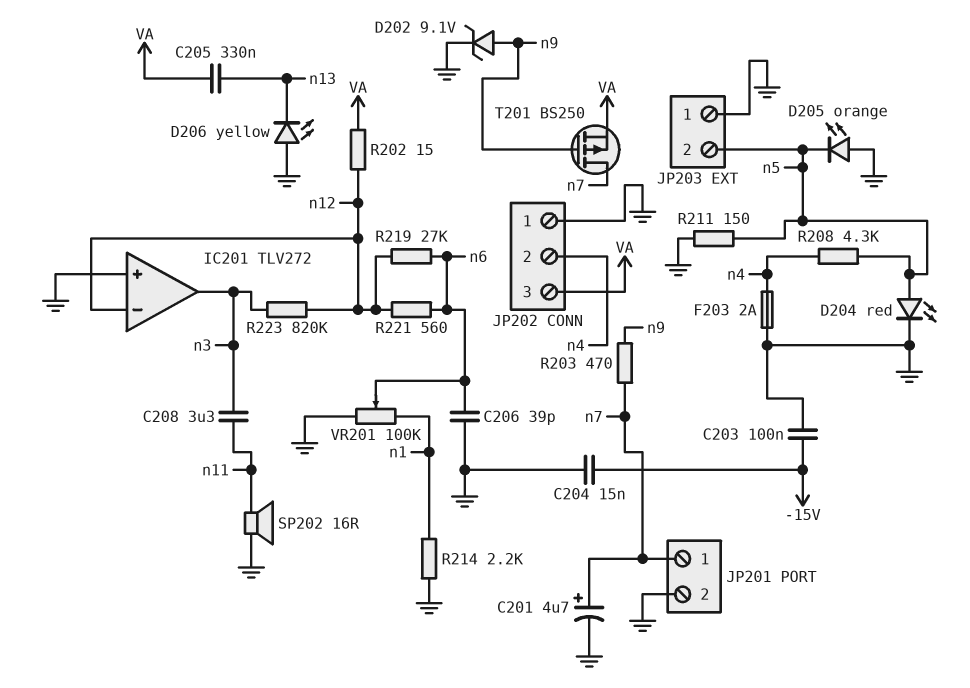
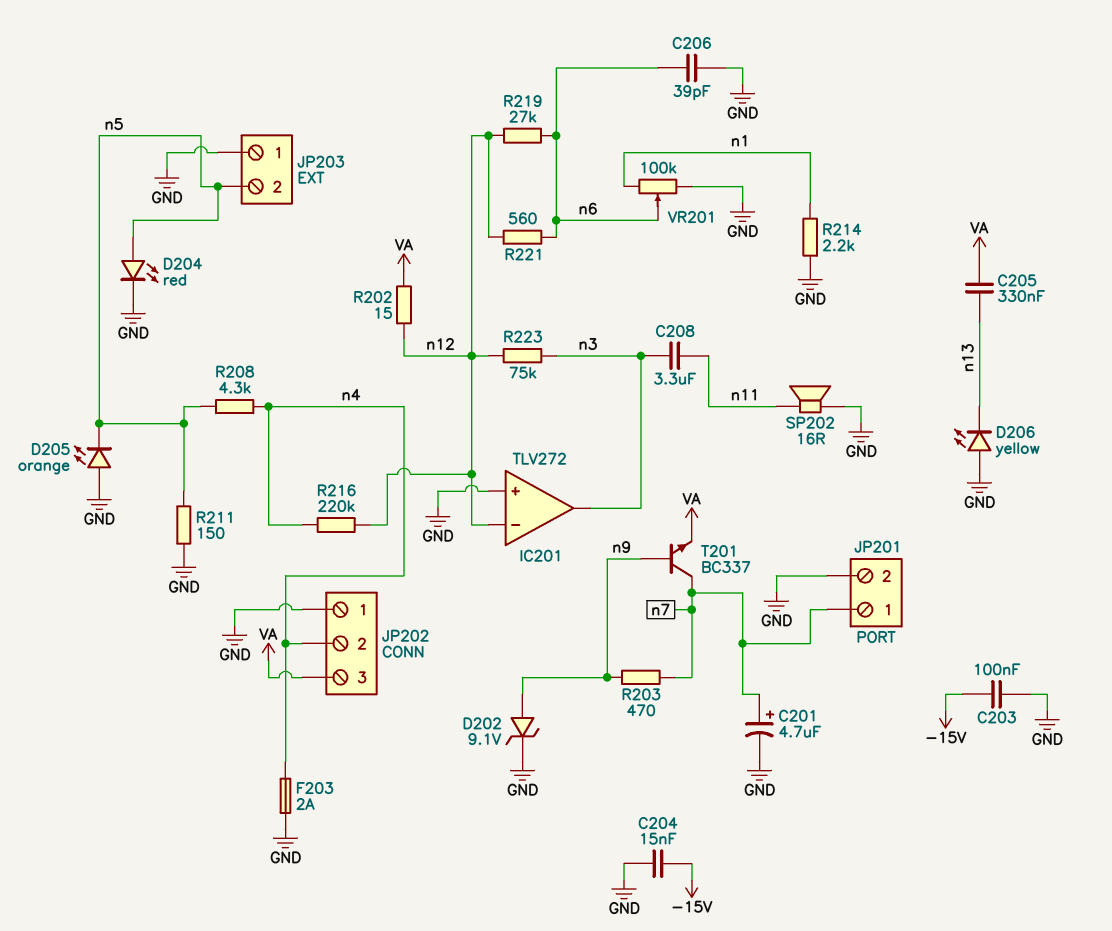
R216: none -> 220k (n4, n12)
R223: 820k (n3, n12) -> 75k (n3, n12)
T201: PMOS BS250 (G n9, D n7, S VA) -> NPN BC337 (B n9, C n7, E VA)

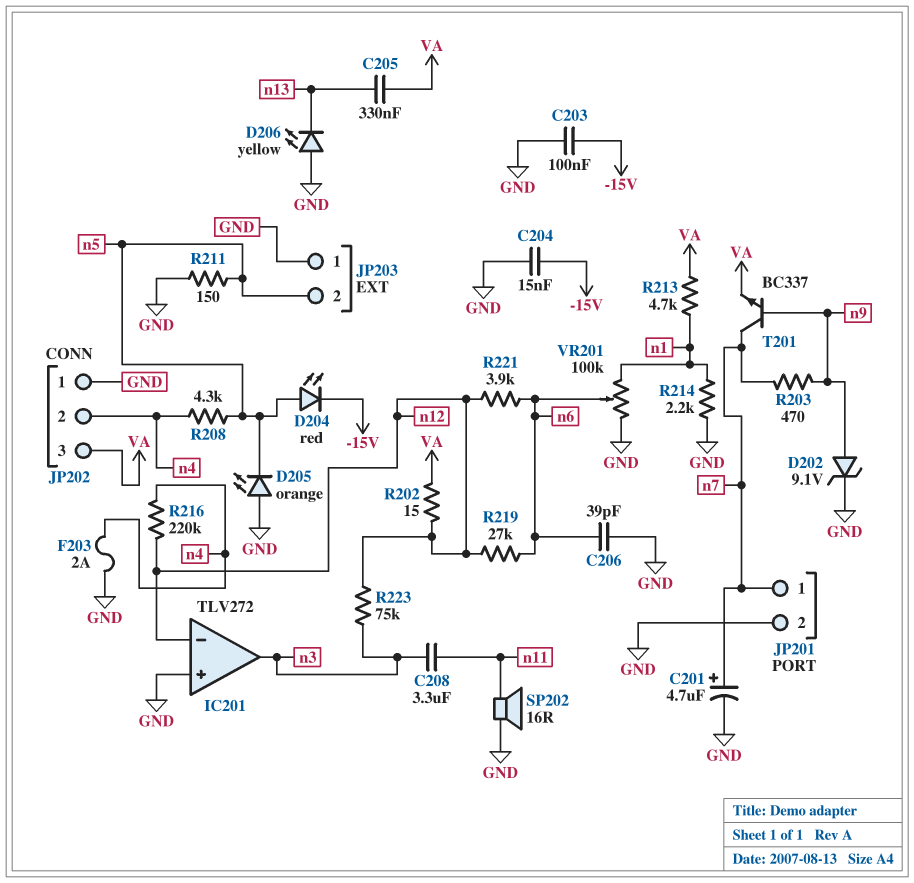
D204: LED red (A n5, K GND) -> LED red (A n5, K -15V)
R213: none -> 4.7k (VA, n1)
R221: 560 (n6, n12) -> 3.9k (n6, n12)

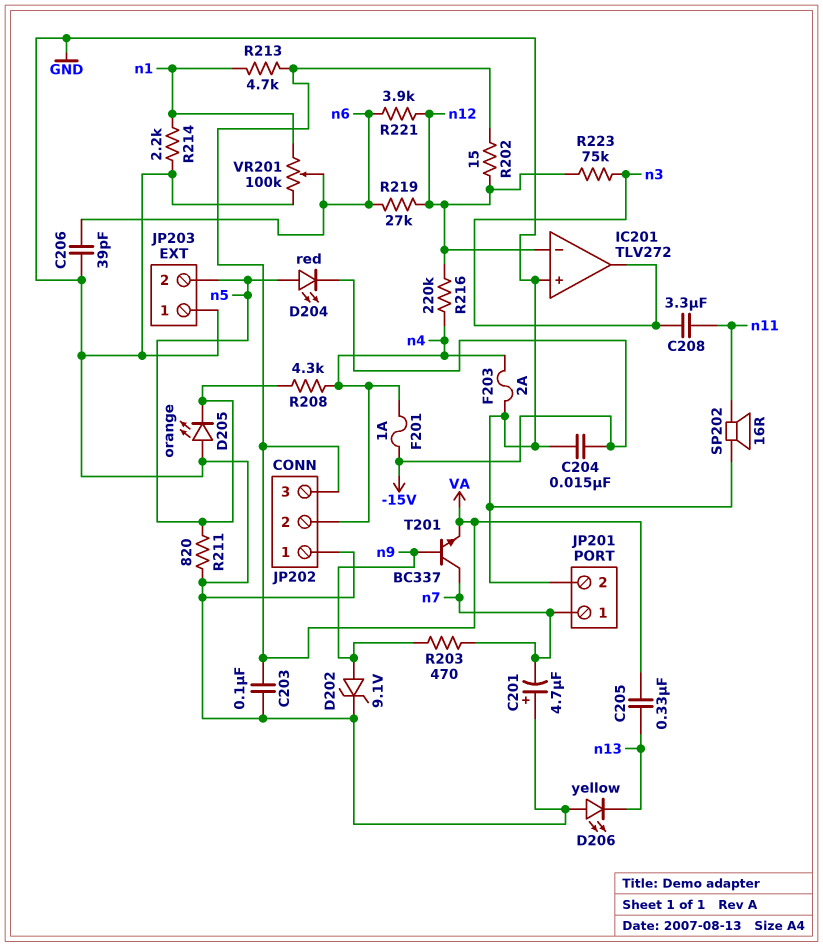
C201: 4.7uF (plus n7, minus GND) -> 4.7uF (plus GND, minus n7)
C203: 100nF (-15V, GND) -> 100nF (GND, VA)
F201: none -> 1A (-15V, n4)
R211: 150 (GND, n5) -> 820 (GND, n5)

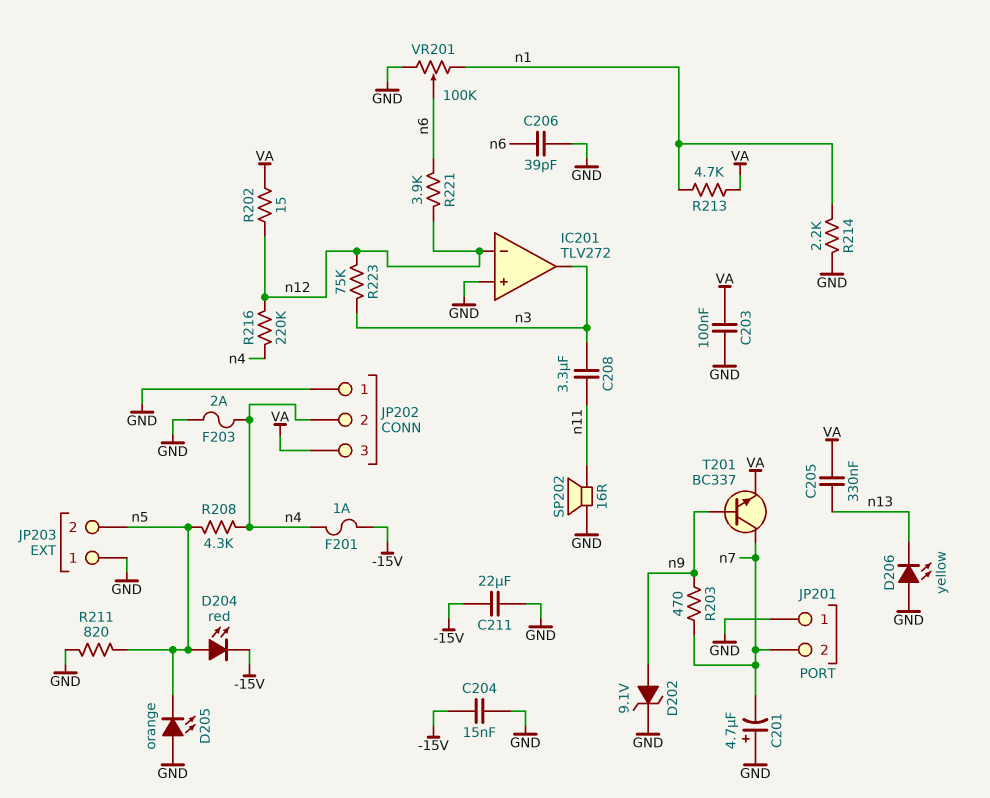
C211: none -> 22uF (-15V, GND)
JP201 pin 1: n7 -> GND
JP201 pin 2: GND -> n7
R219: 27k (n6, n12) -> none

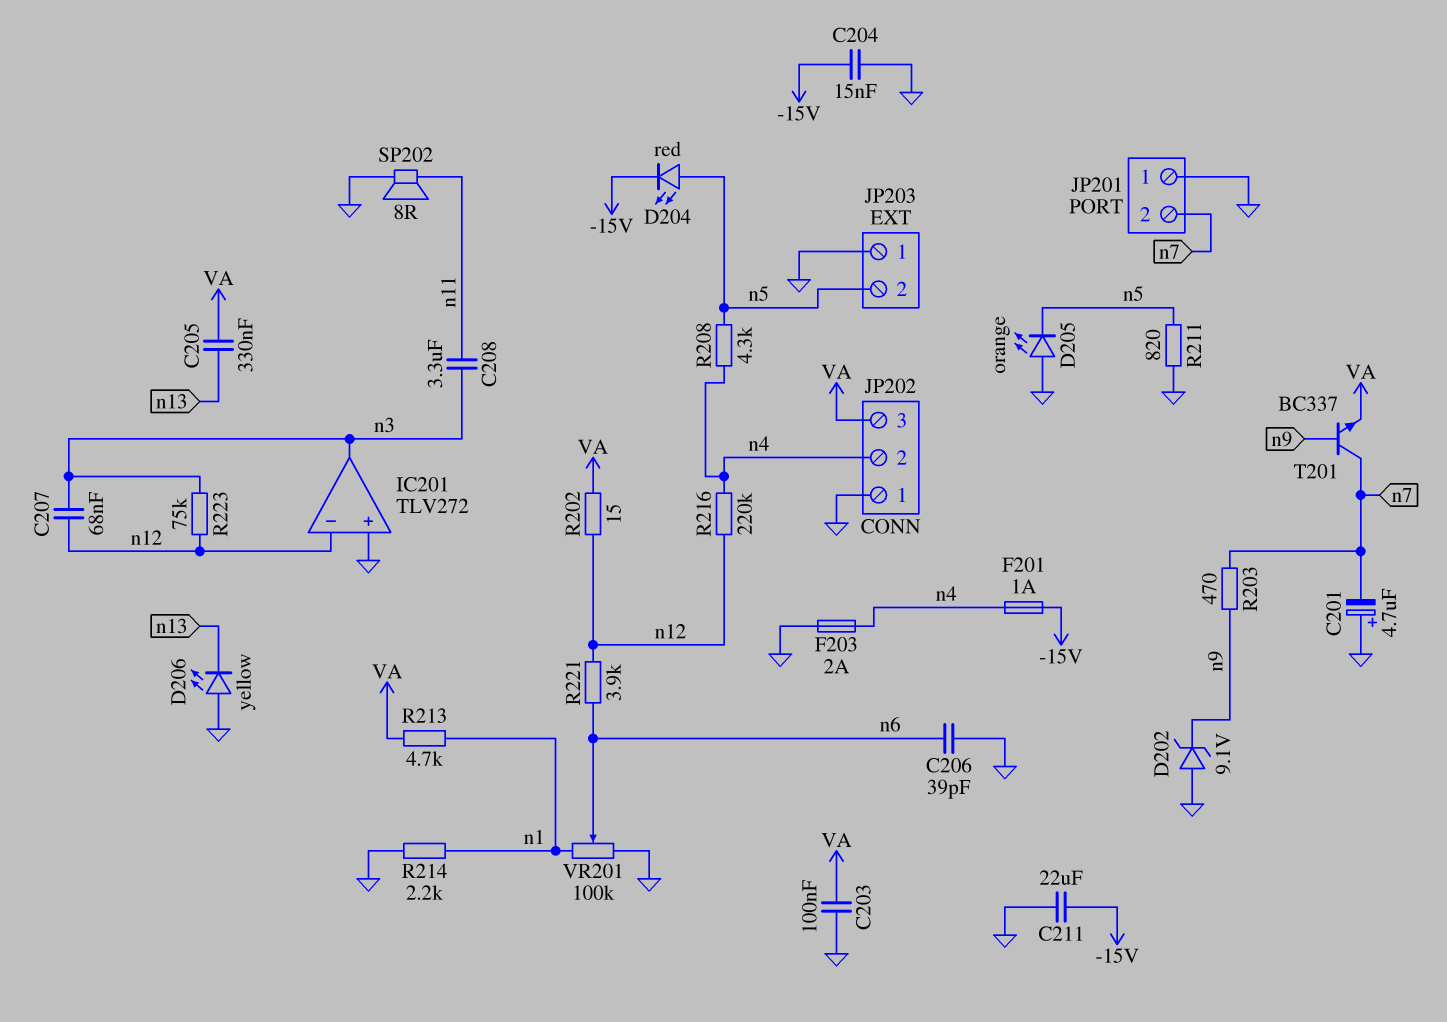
C207: none -> 68nF (n3, n12)
D202: zener 9.1V (A n9, K GND) -> zener 9.1V (A GND, K n9)
SP202: speaker 16R (GND, n11) -> speaker 8R (GND, n11)

